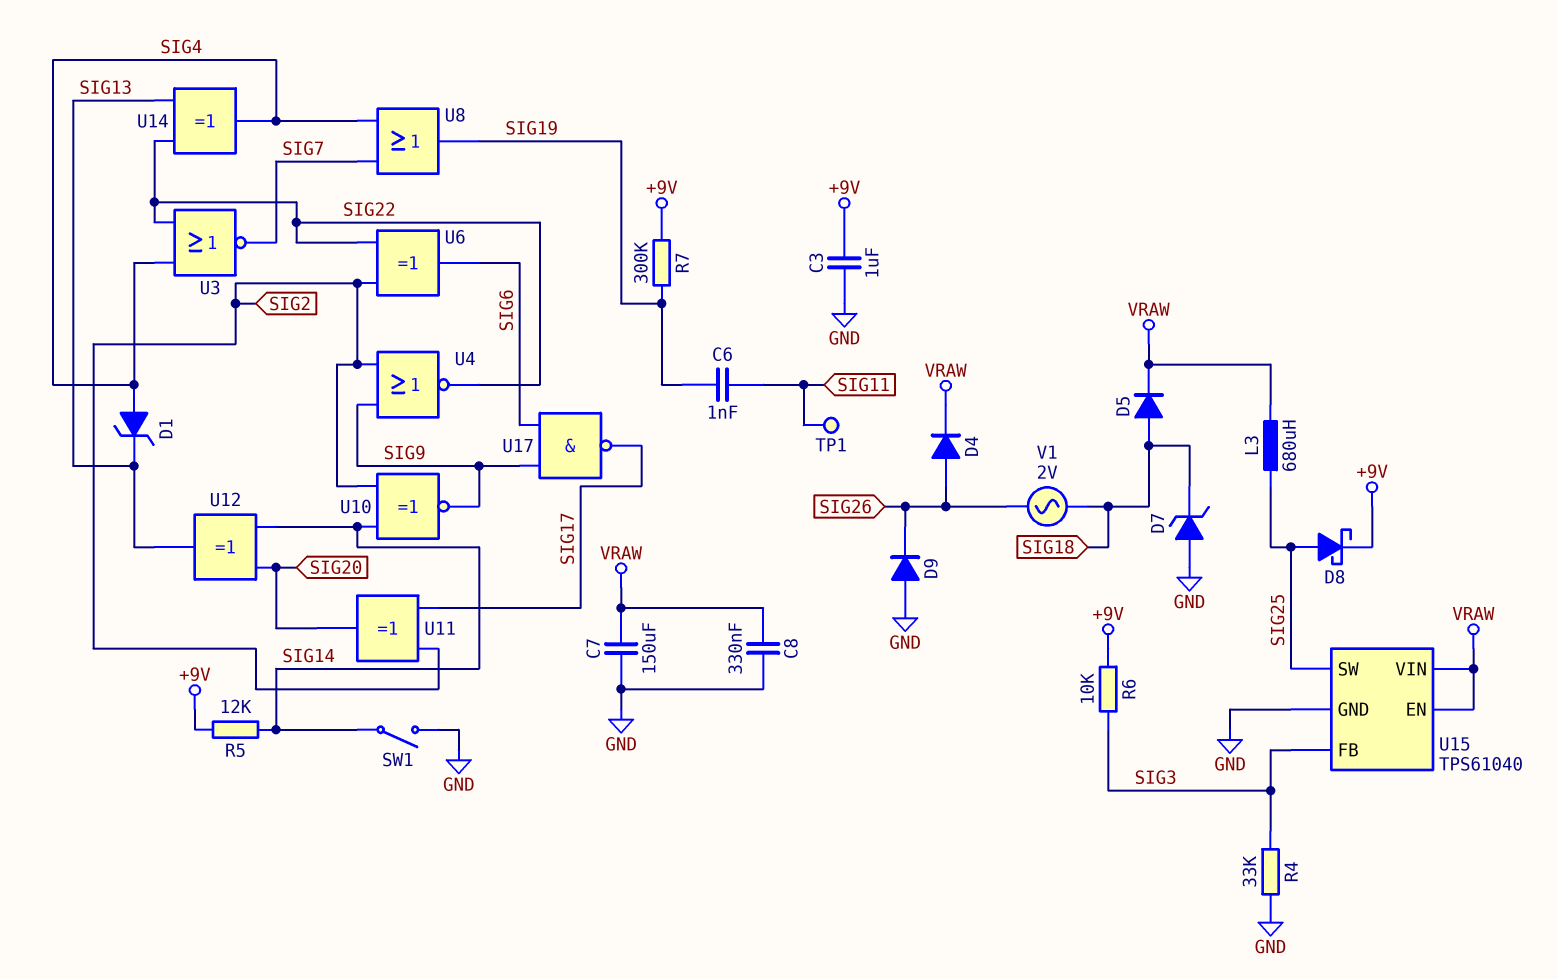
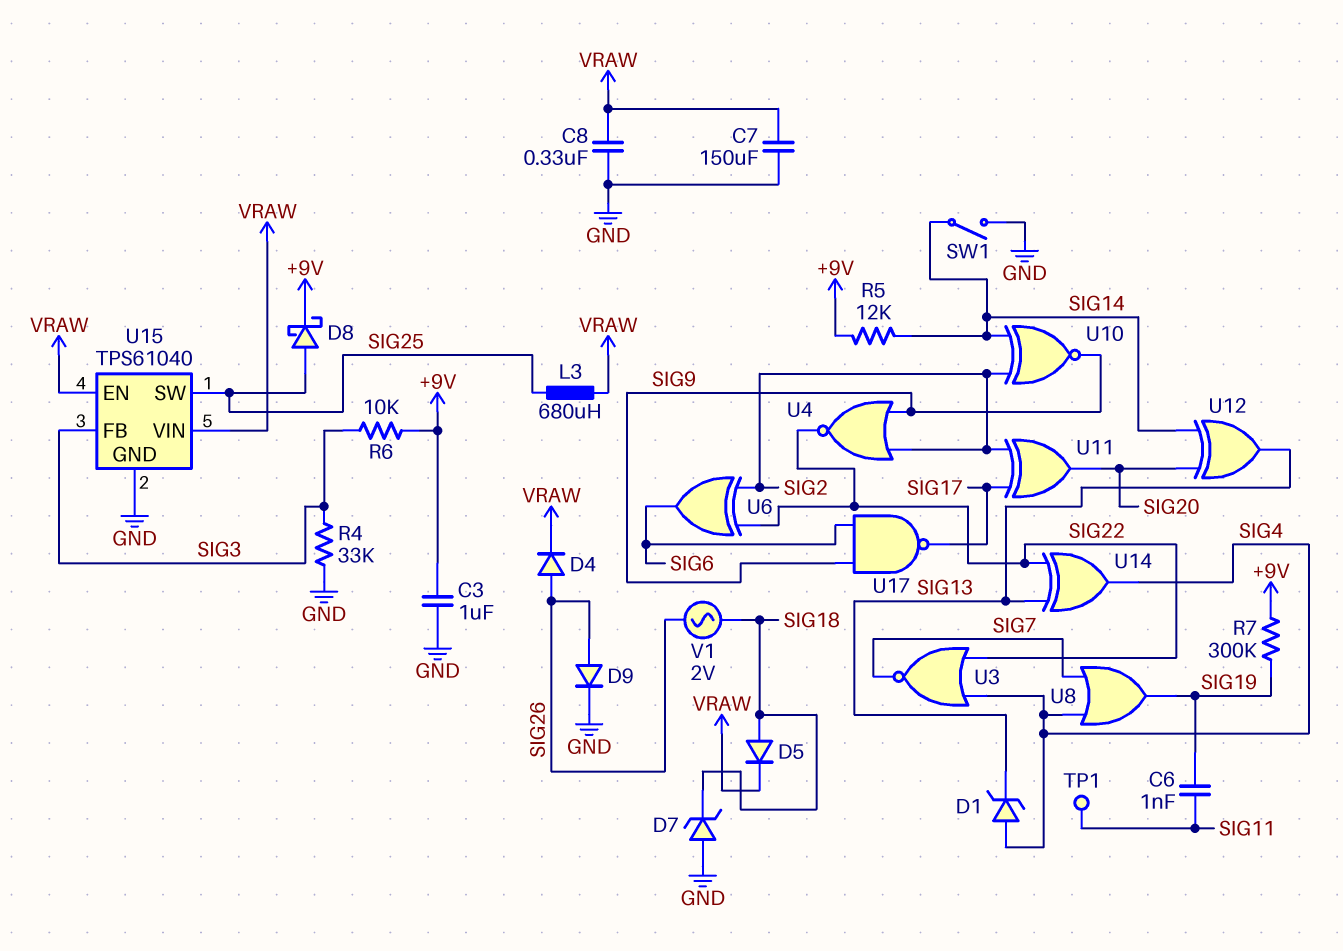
D9: diode (A GND, K SIG26) -> diode (A SIG26, K GND)

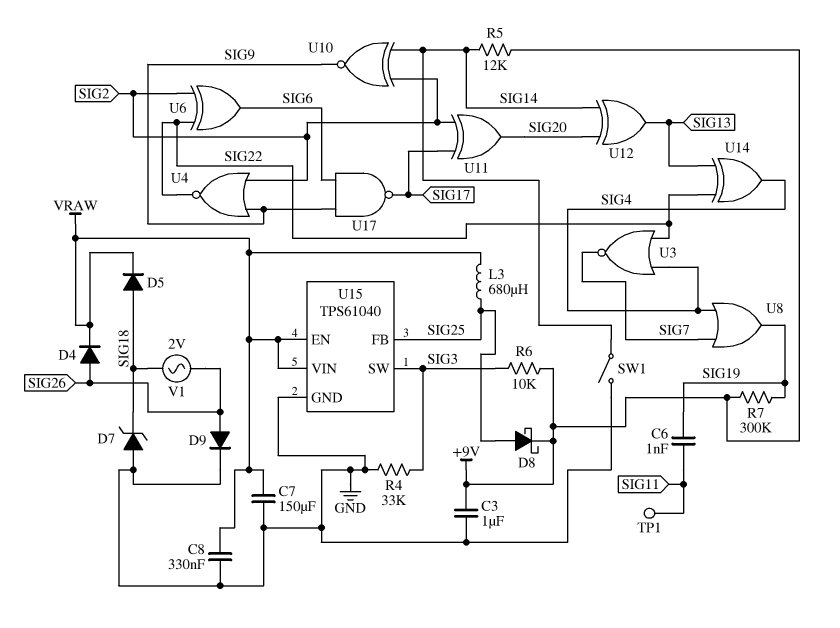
D1: zener (A SIG4, K SIG13) -> none
U15 pin FB: SIG3 -> SIG25
U15 pin SW: SIG25 -> SIG3

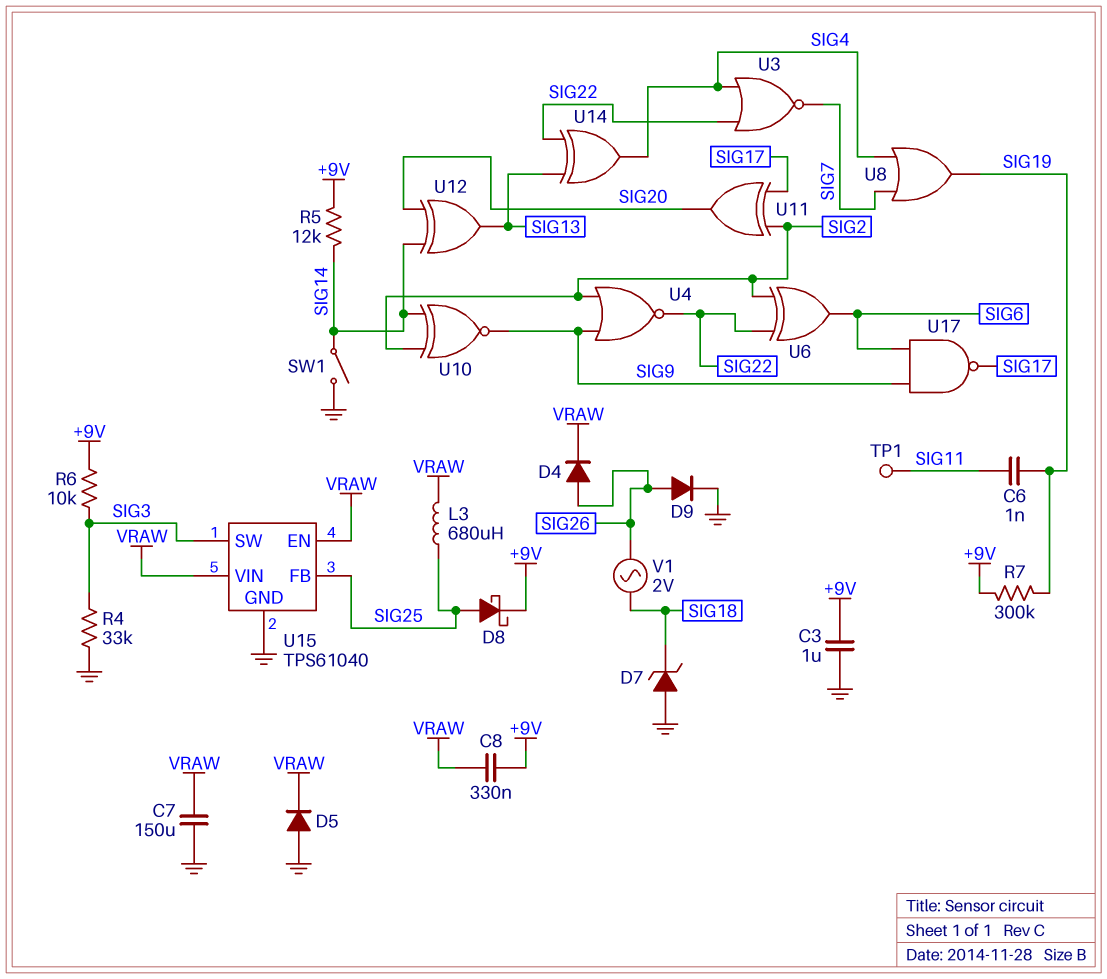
C8: 330nF (GND, VRAW) -> 330nF (+9V, VRAW)
D5: diode (A SIG18, K VRAW) -> diode (A GND, K VRAW)

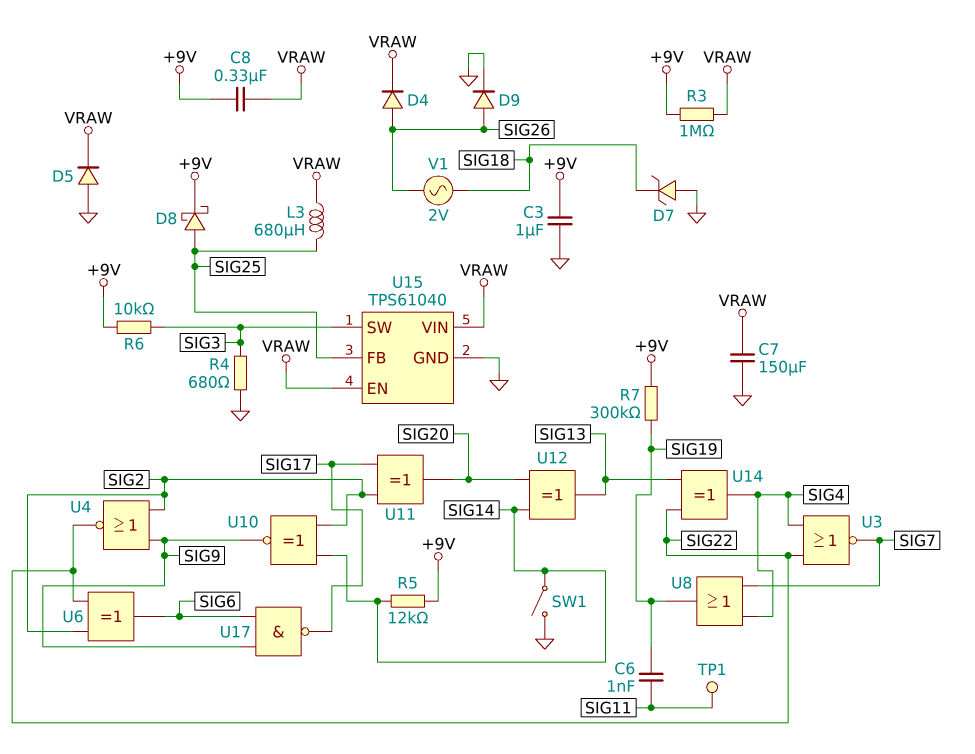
R3: none -> 1M (+9V, VRAW)
R4: 33k (GND, SIG3) -> 680 (GND, SIG3)

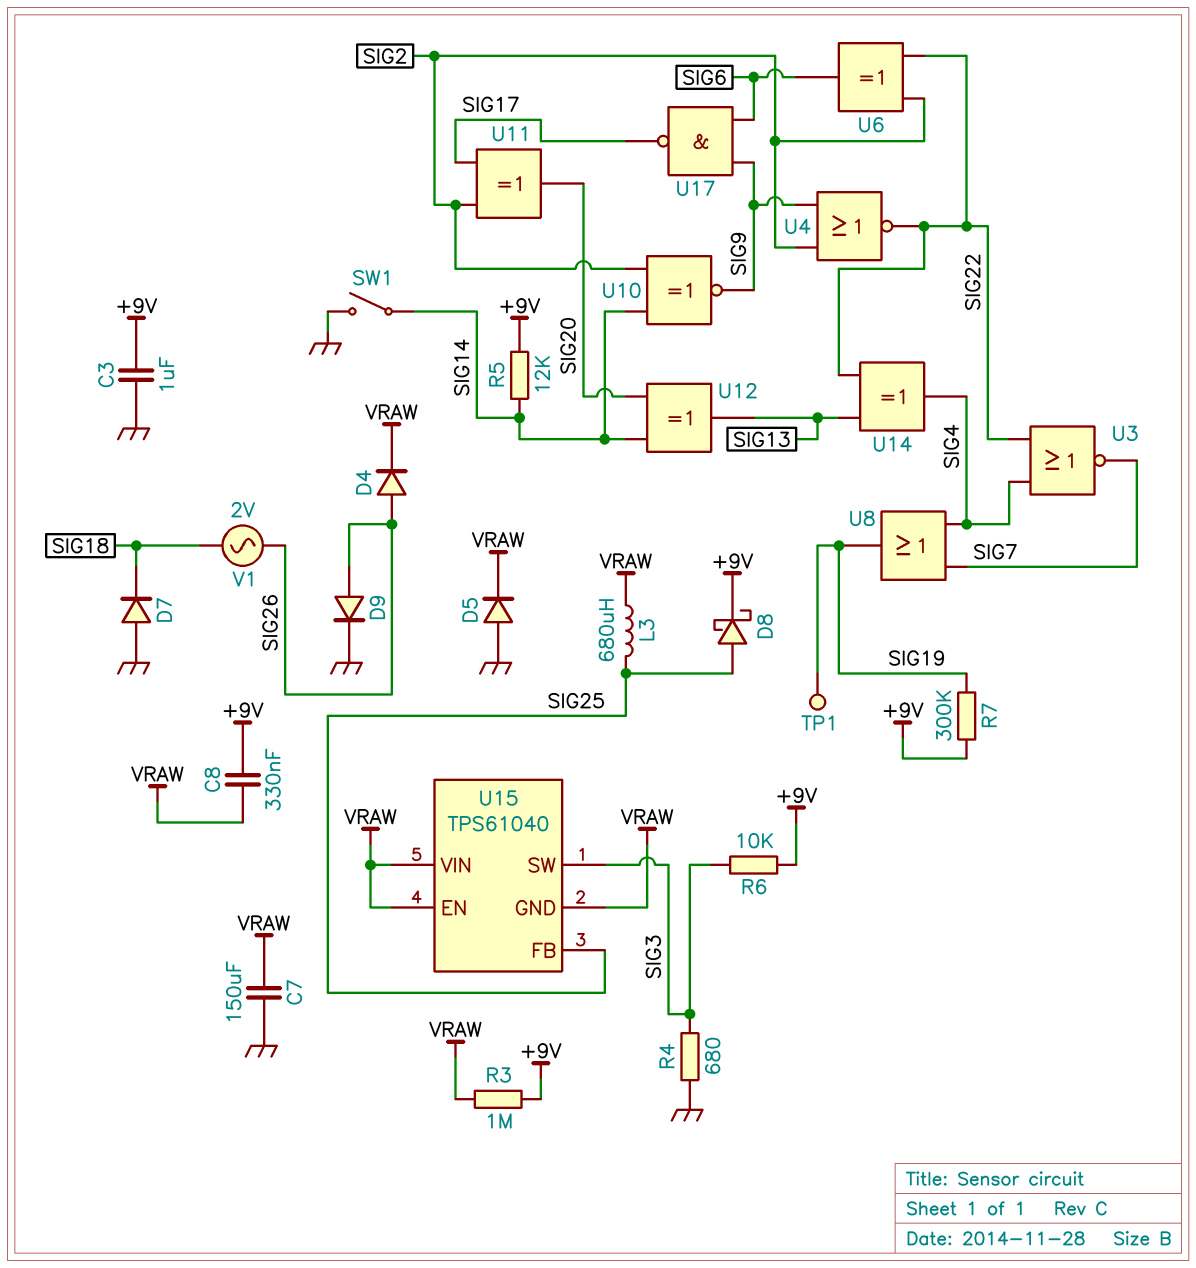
C6: 1nF (SIG11, SIG19) -> none
D7: zener (A GND, K SIG18) -> diode (A GND, K SIG18)
TP1: test point (SIG11) -> test point (SIG19)
U15 pin GND: GND -> VRAW

